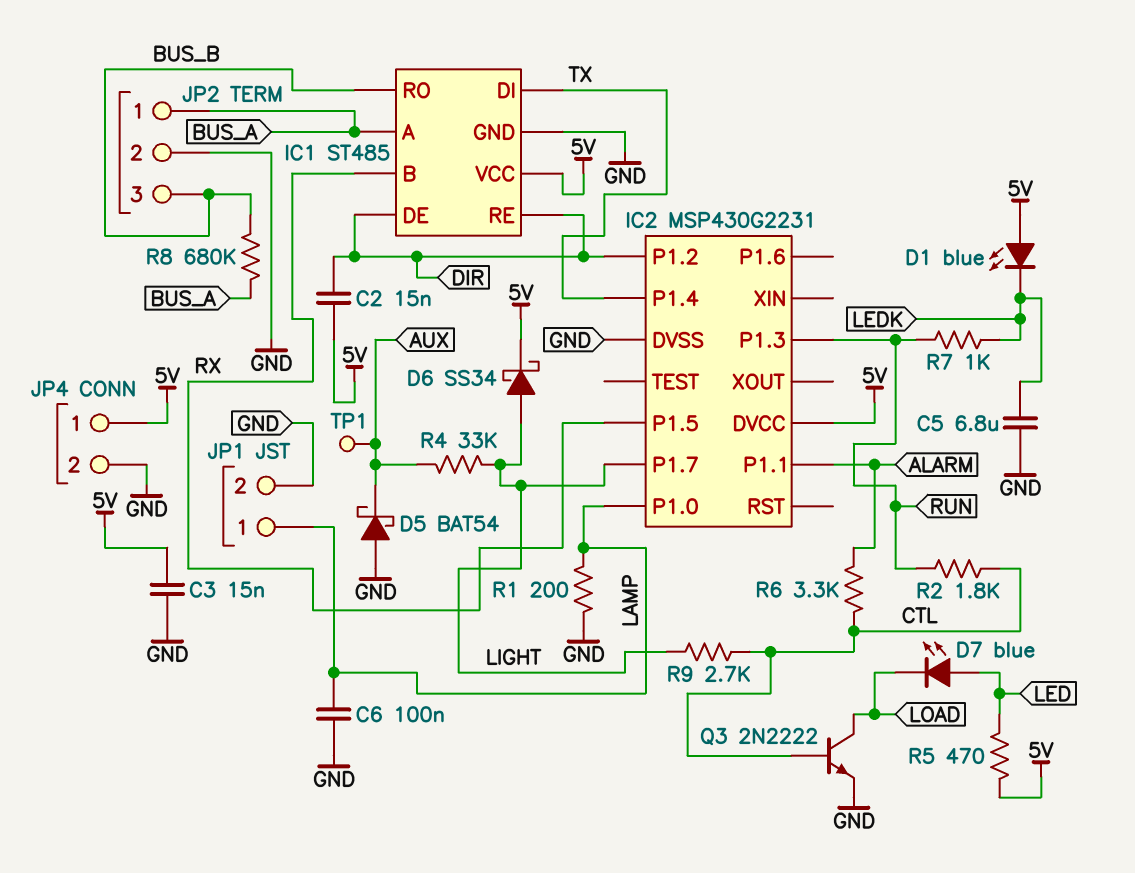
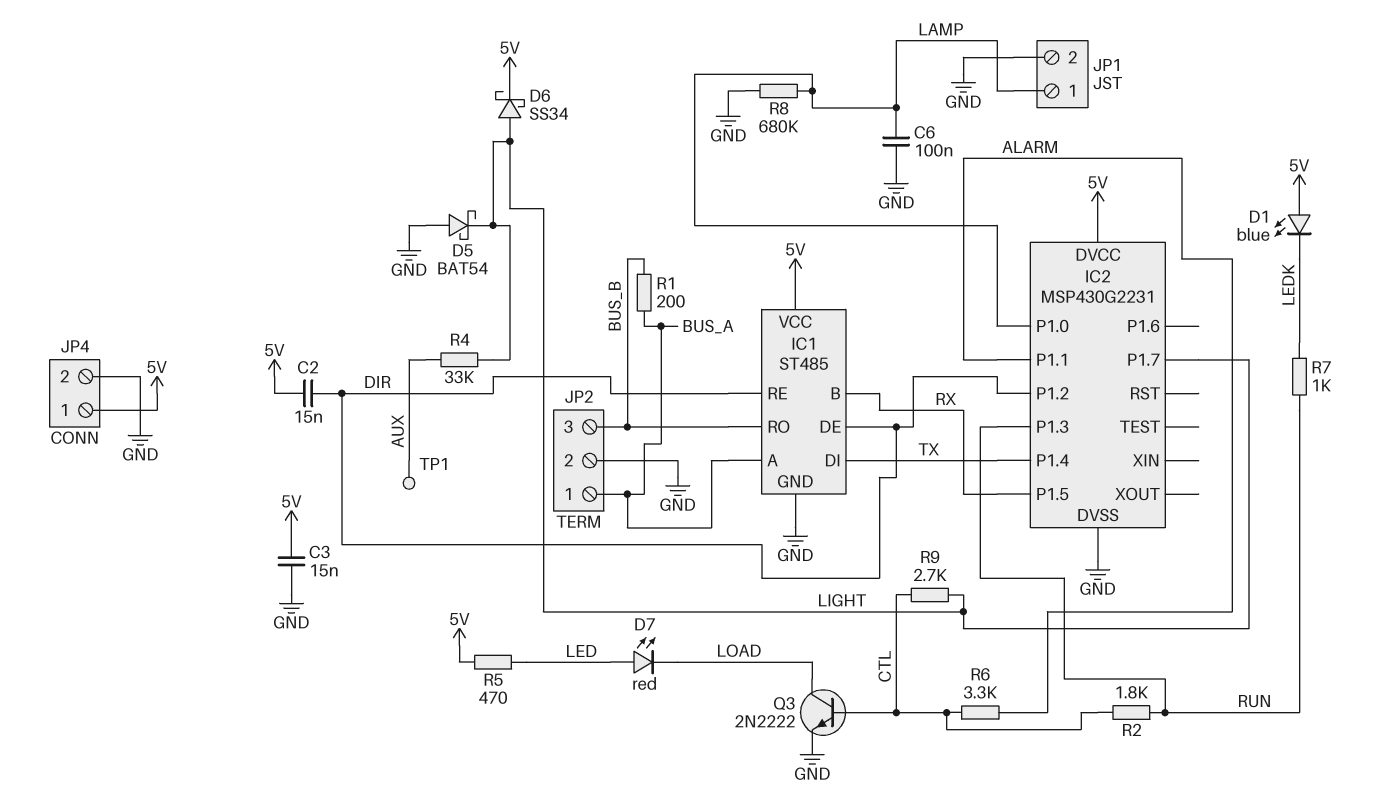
C5: 6.8uF (GND, LEDK) -> none
D5: schottky BAT54 (A GND, K AUX) -> schottky BAT54 (A GND, K LIGHT)
D7: LED blue (A LED, K LOAD) -> LED red (A LED, K LOAD)
R1: 200 (GND, LAMP) -> 200 (BUS_A, BUS_B)
R8: 680k (BUS_A, BUS_B) -> 680k (GND, LAMP)

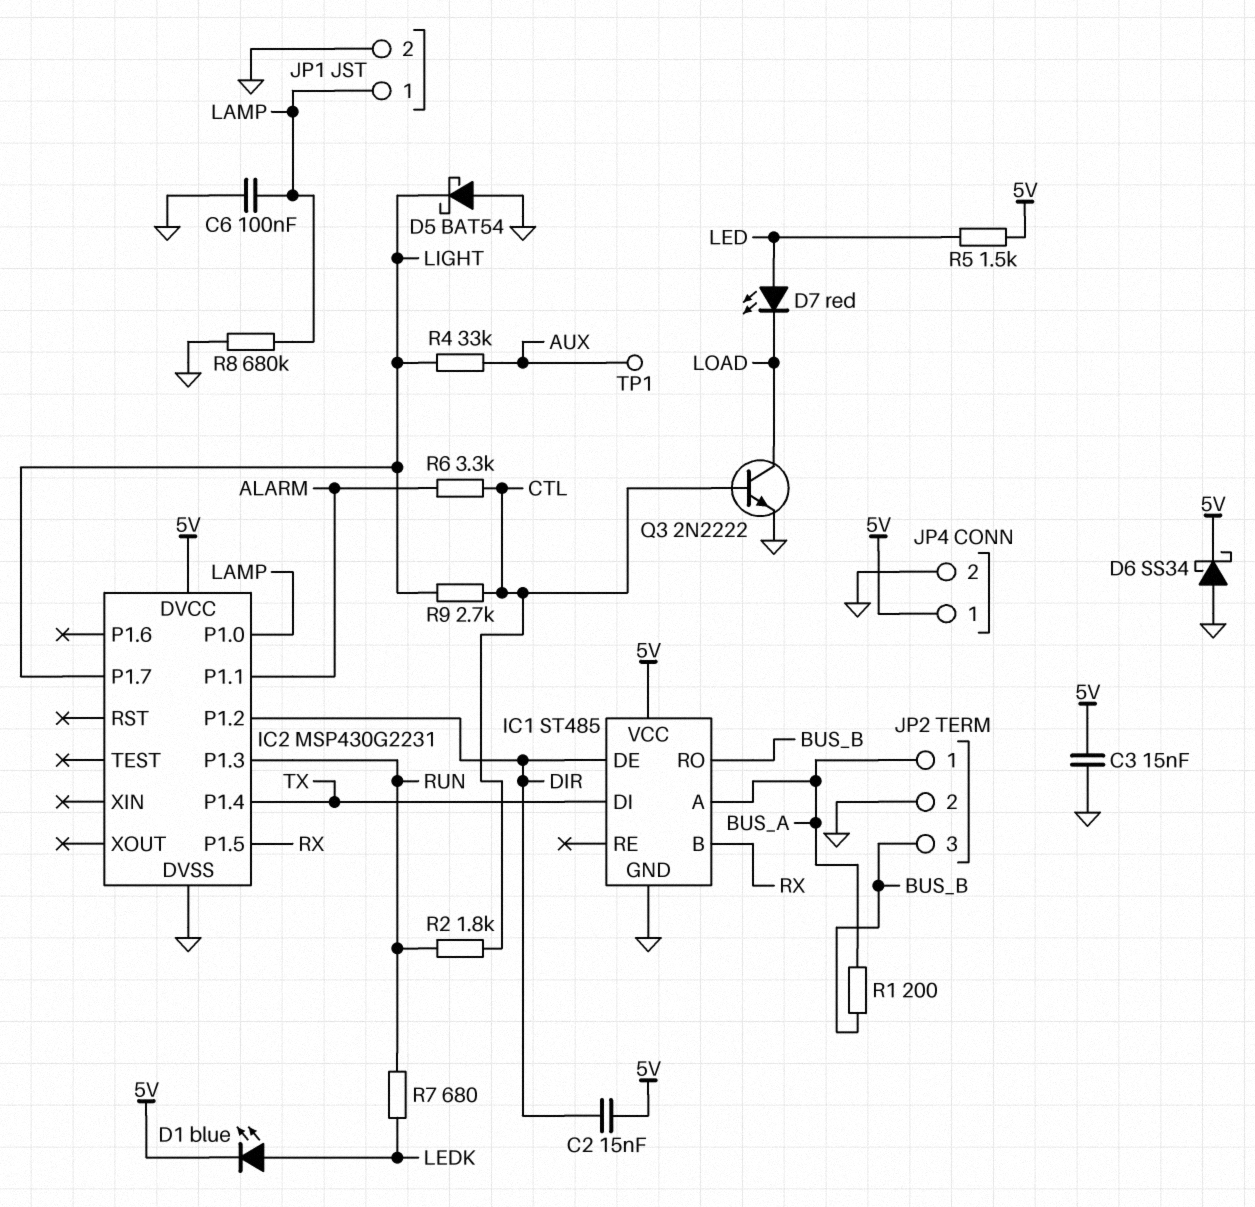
D1: LED blue (A 5V, K LEDK) -> LED blue (A LEDK, K 5V)
D6: schottky SS34 (A LIGHT, K 5V) -> schottky SS34 (A GND, K 5V)
IC1 pin RE: DIR -> none
R5: 470 (5V, LED) -> 1.5k (5V, LED)
R7: 1k (LEDK, RUN) -> 680 (LEDK, RUN)

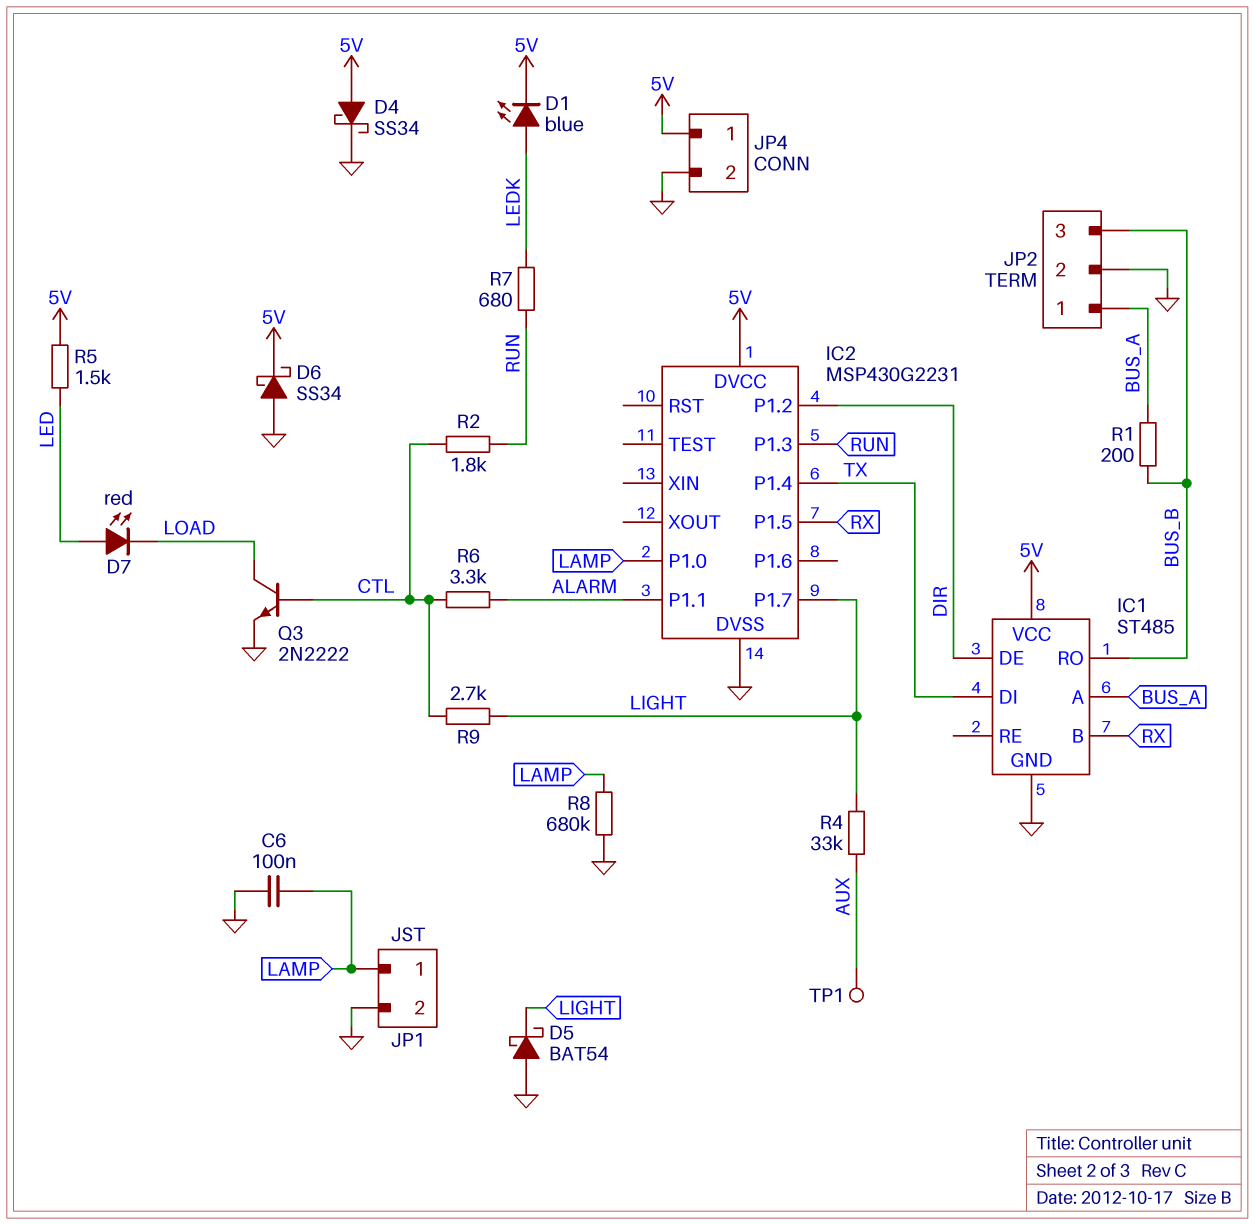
C2: 15nF (5V, DIR) -> none
C3: 15nF (5V, GND) -> none
D4: none -> schottky SS34 (A 5V, K GND)

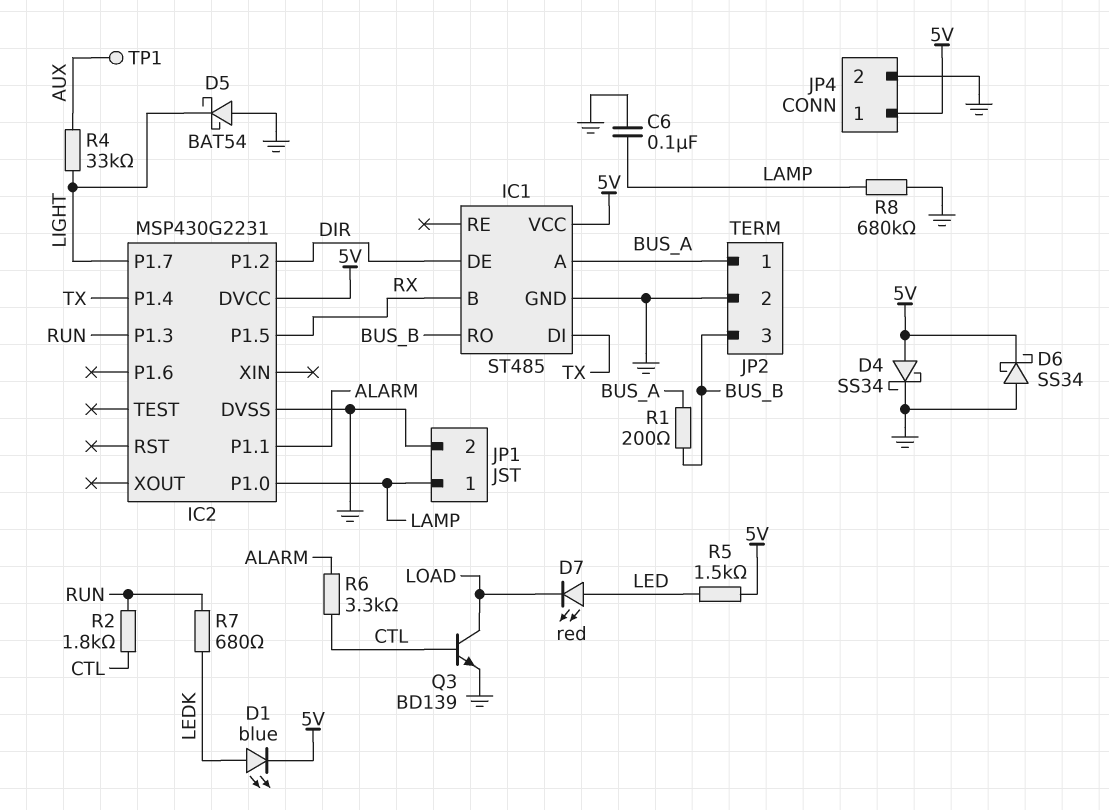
Q3: NPN 2N2222 (B CTL, C LOAD, E GND) -> NPN BD139 (B CTL, C LOAD, E GND)
R9: 2.7k (CTL, LIGHT) -> none

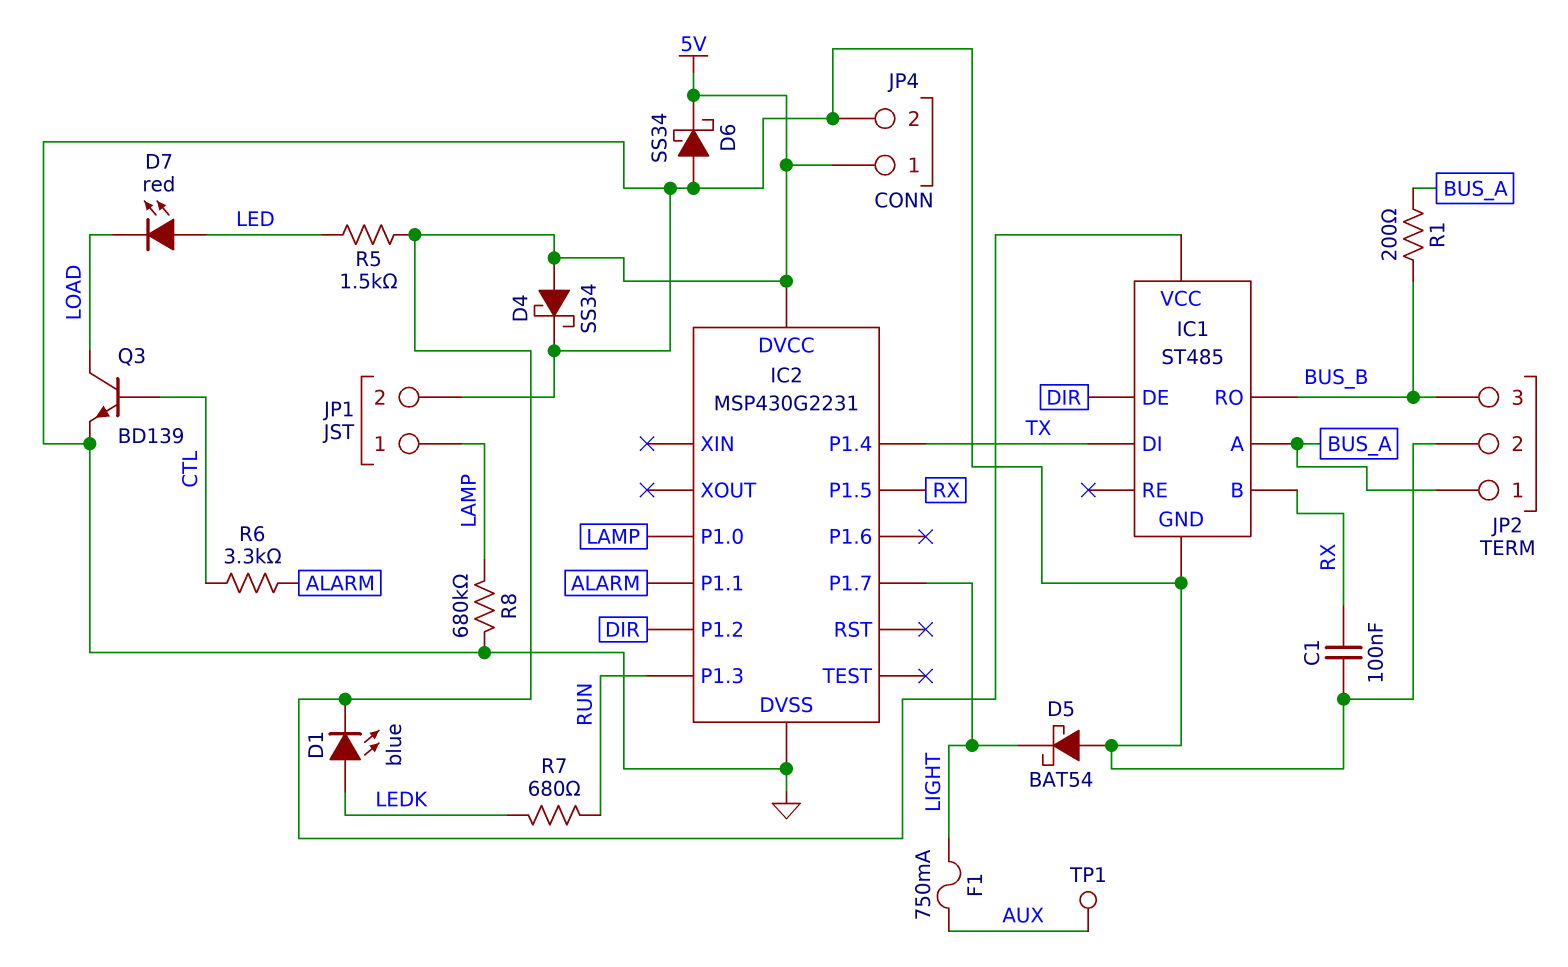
C1: none -> 100nF (GND, RX)
C6: 100nF (GND, LAMP) -> none
F1: none -> 750mA (AUX, LIGHT)
R2: 1.8k (CTL, RUN) -> none
R4: 33k (AUX, LIGHT) -> none

